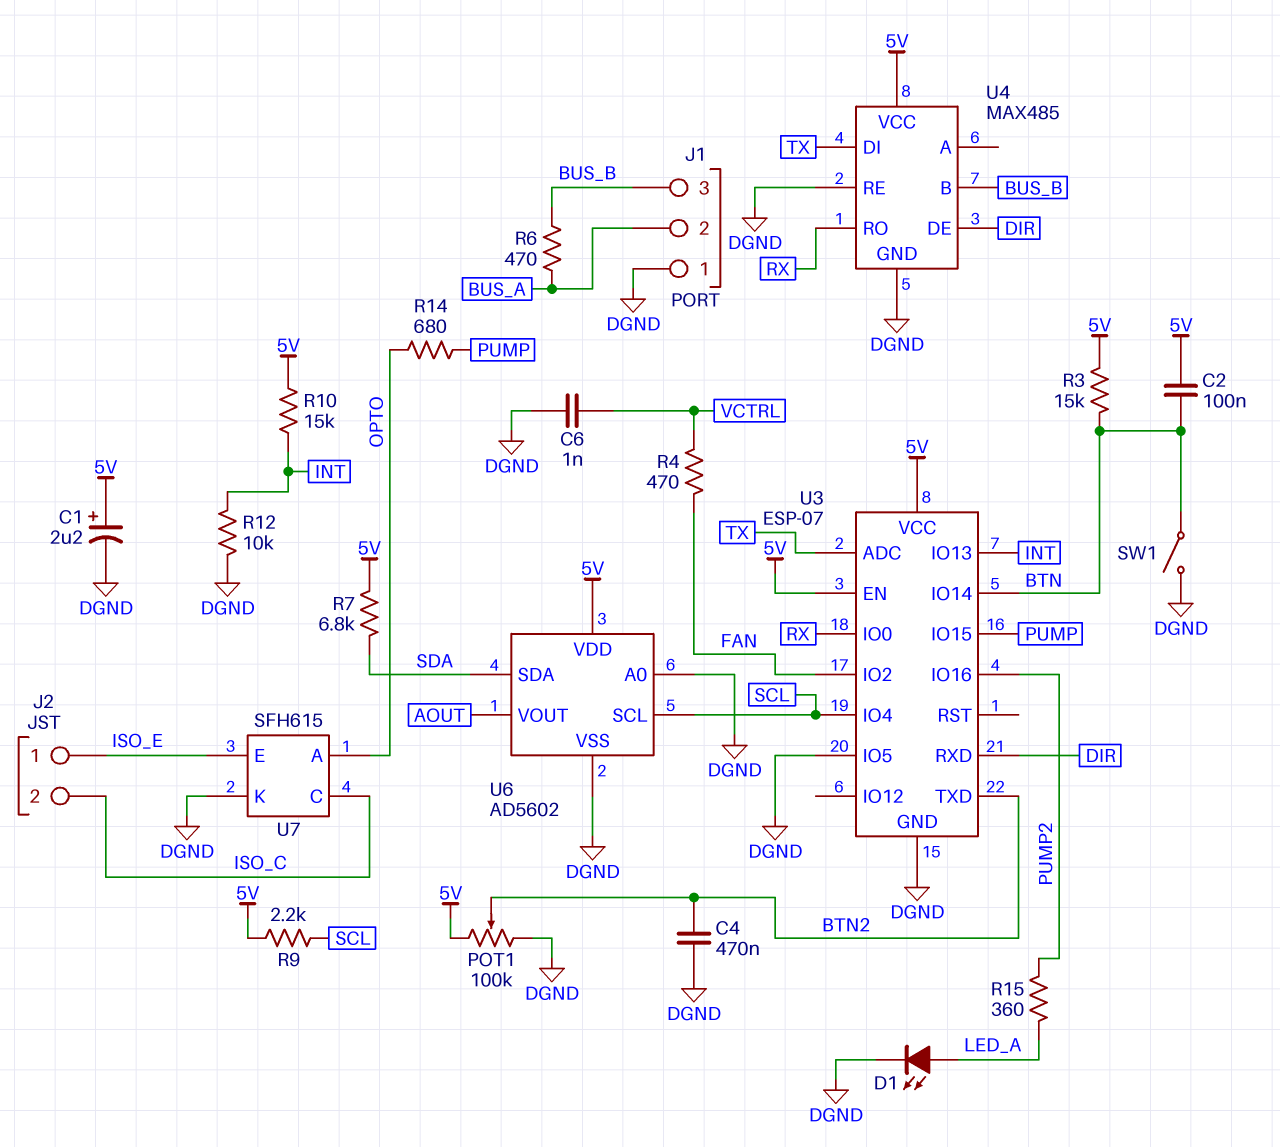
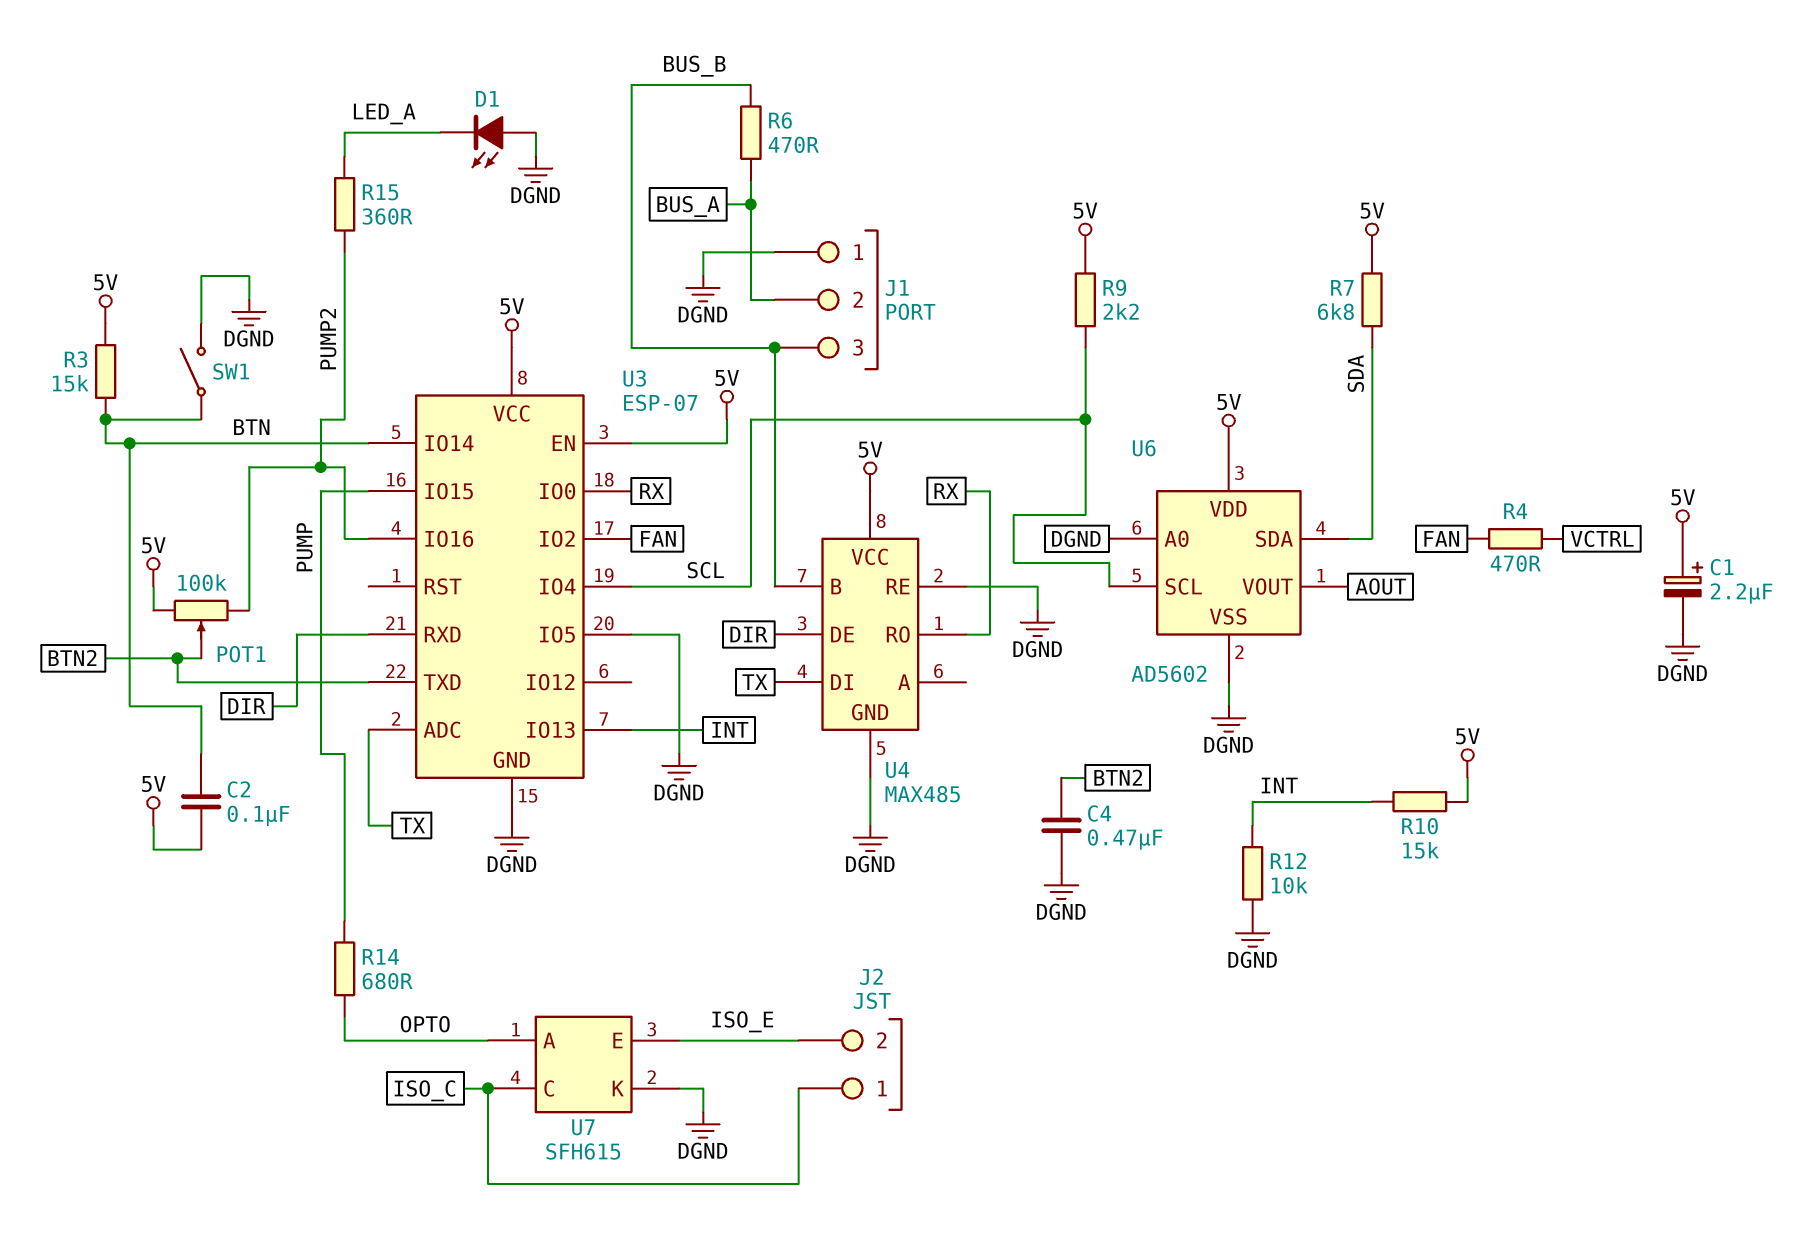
C6: 1nF (DGND, VCTRL) -> none
D1: LED (A LED_A, K DGND) -> LED (A DGND, K LED_A)
J2 pin 1: ISO_E -> ISO_C
J2 pin 2: ISO_C -> ISO_E
POT1: 100k (5V, DGND, wiper BTN2) -> 100k (5V, PUMP2, wiper BTN2)

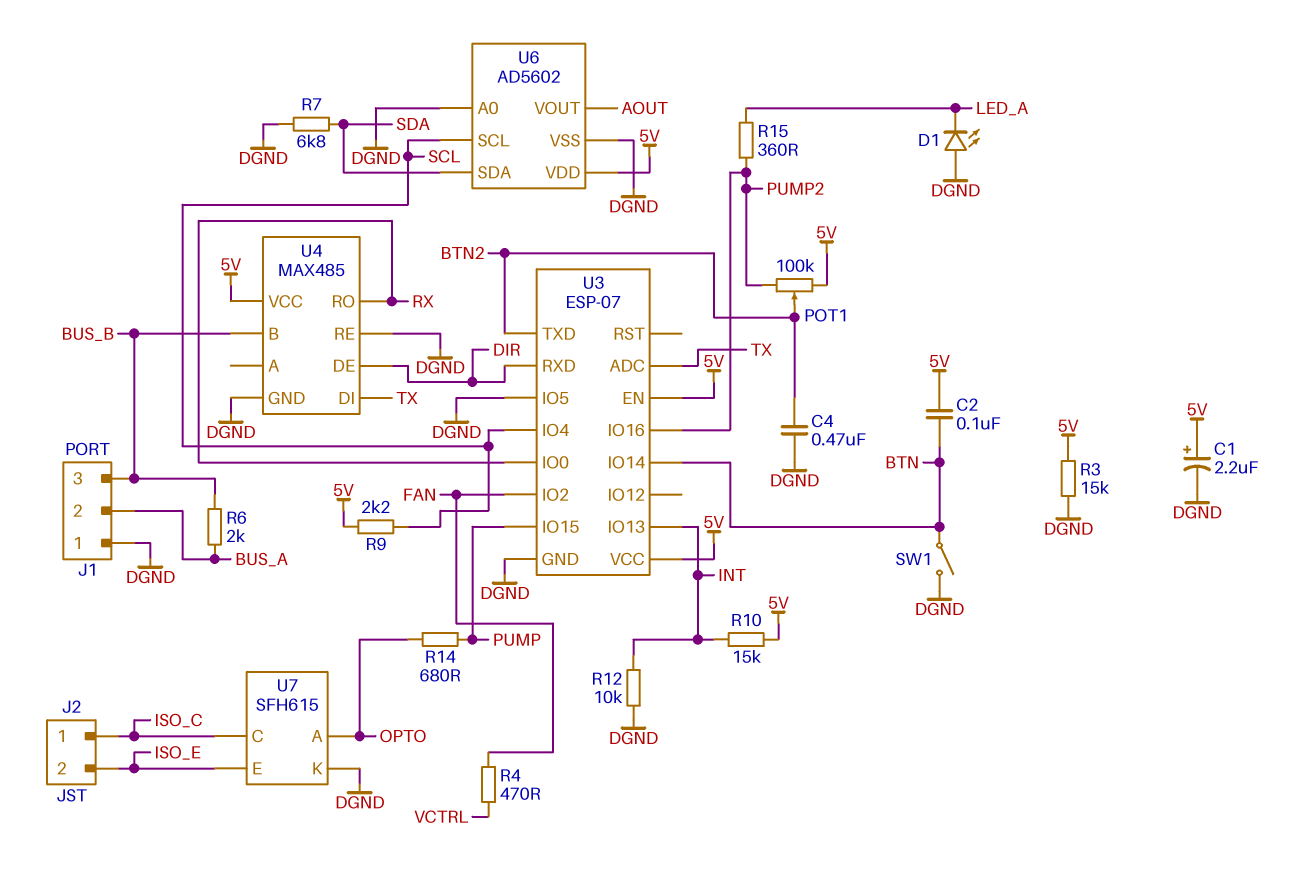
R3: 15k (5V, BTN) -> 15k (5V, DGND)
R6: 470 (BUS_A, BUS_B) -> 2k (BUS_A, BUS_B)
R7: 6.8k (5V, SDA) -> 6.8k (DGND, SDA)

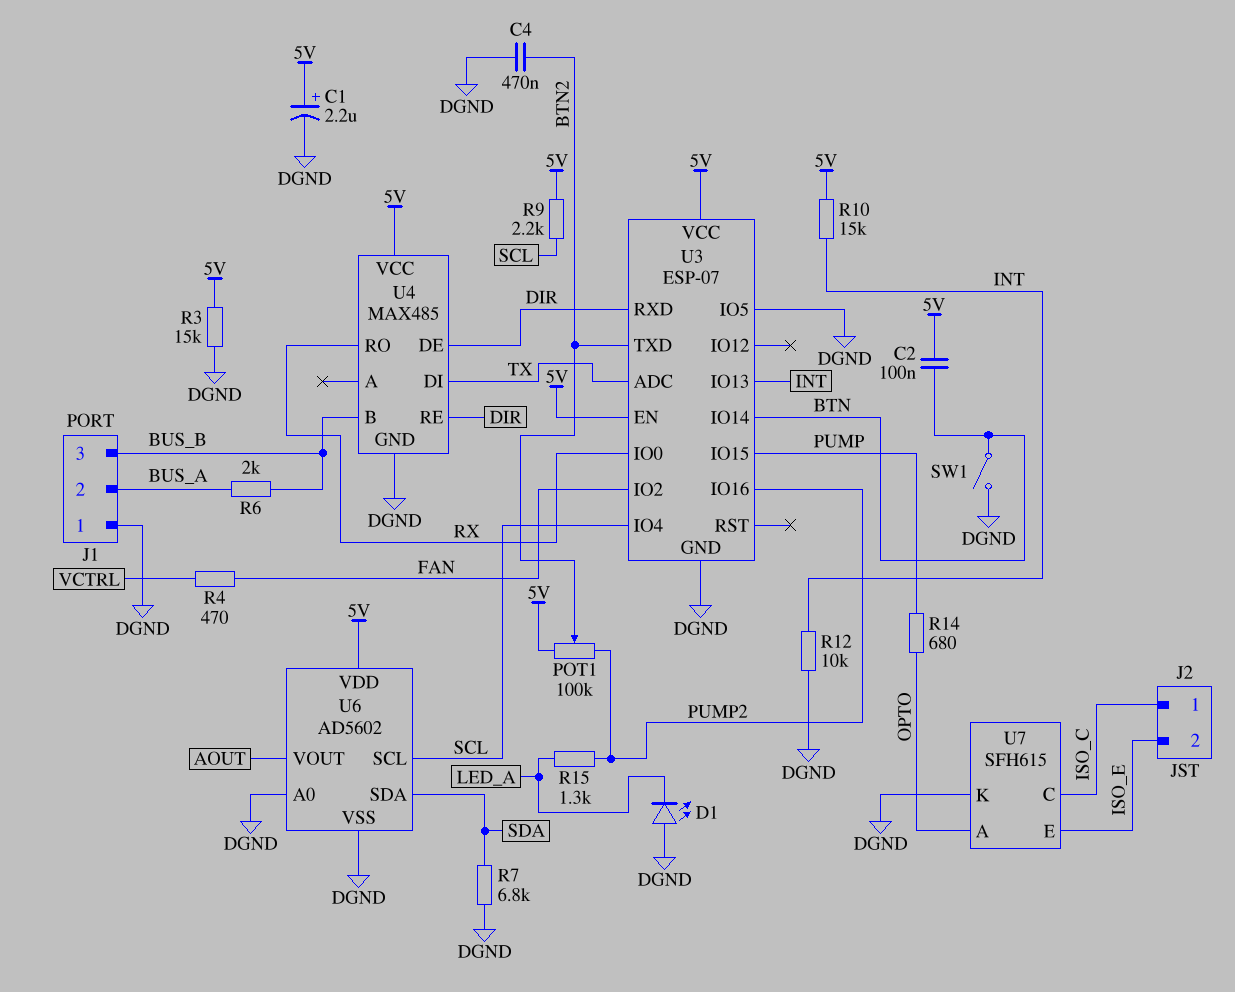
R15: 360 (LED_A, PUMP2) -> 1.3k (LED_A, PUMP2)
U4 pin RE: DGND -> DIR

